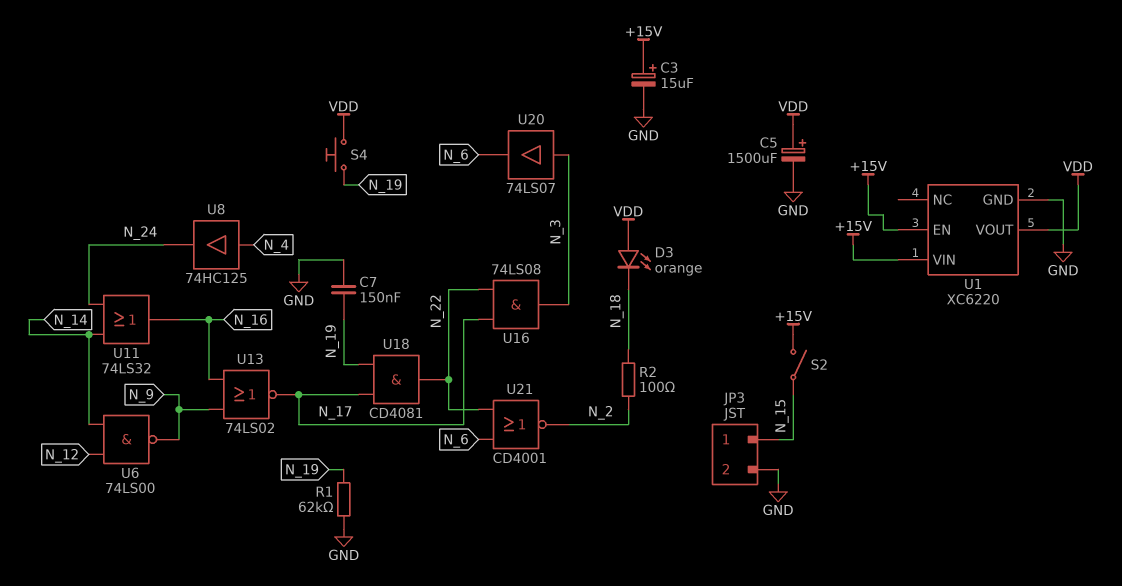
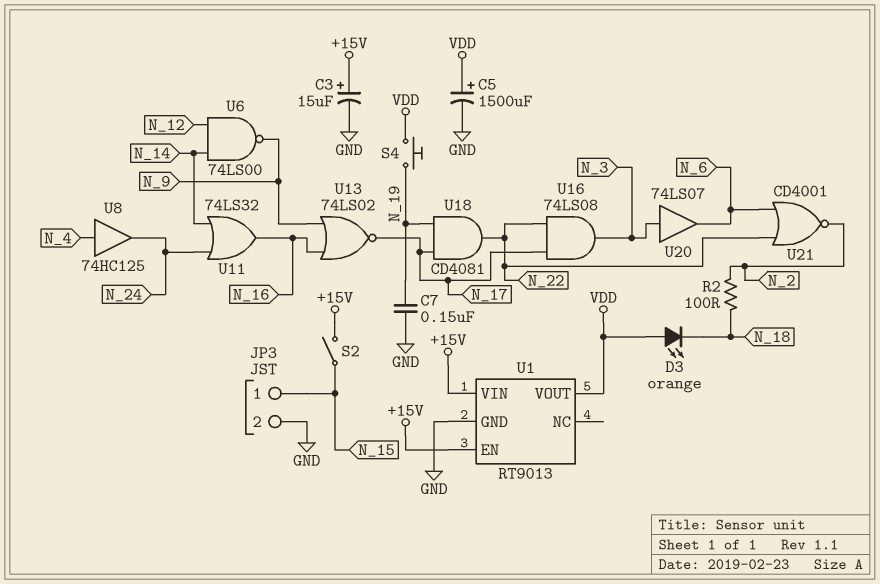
R1: 62k (GND, N_19) -> none
U1: XC6220 -> RT9013

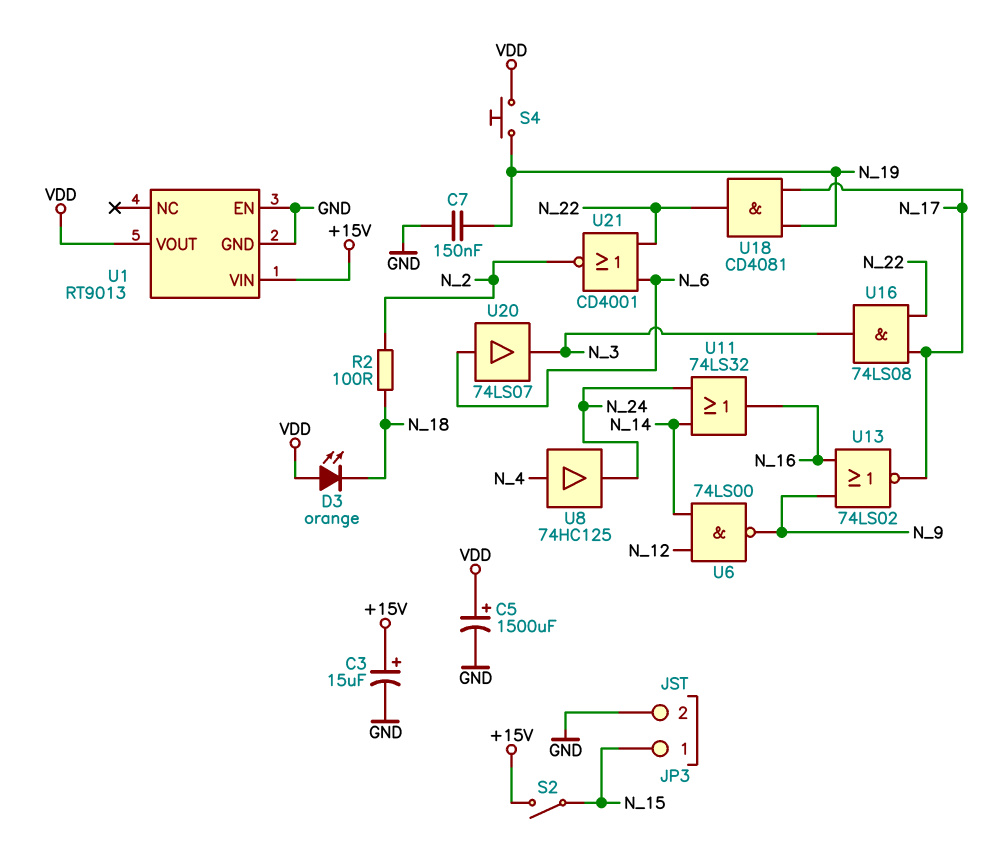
U1 pin EN: +15V -> GND
U20: buffer 74LS07 (in N_3, out N_6) -> buffer 74LS07 (in N_6, out N_3)

